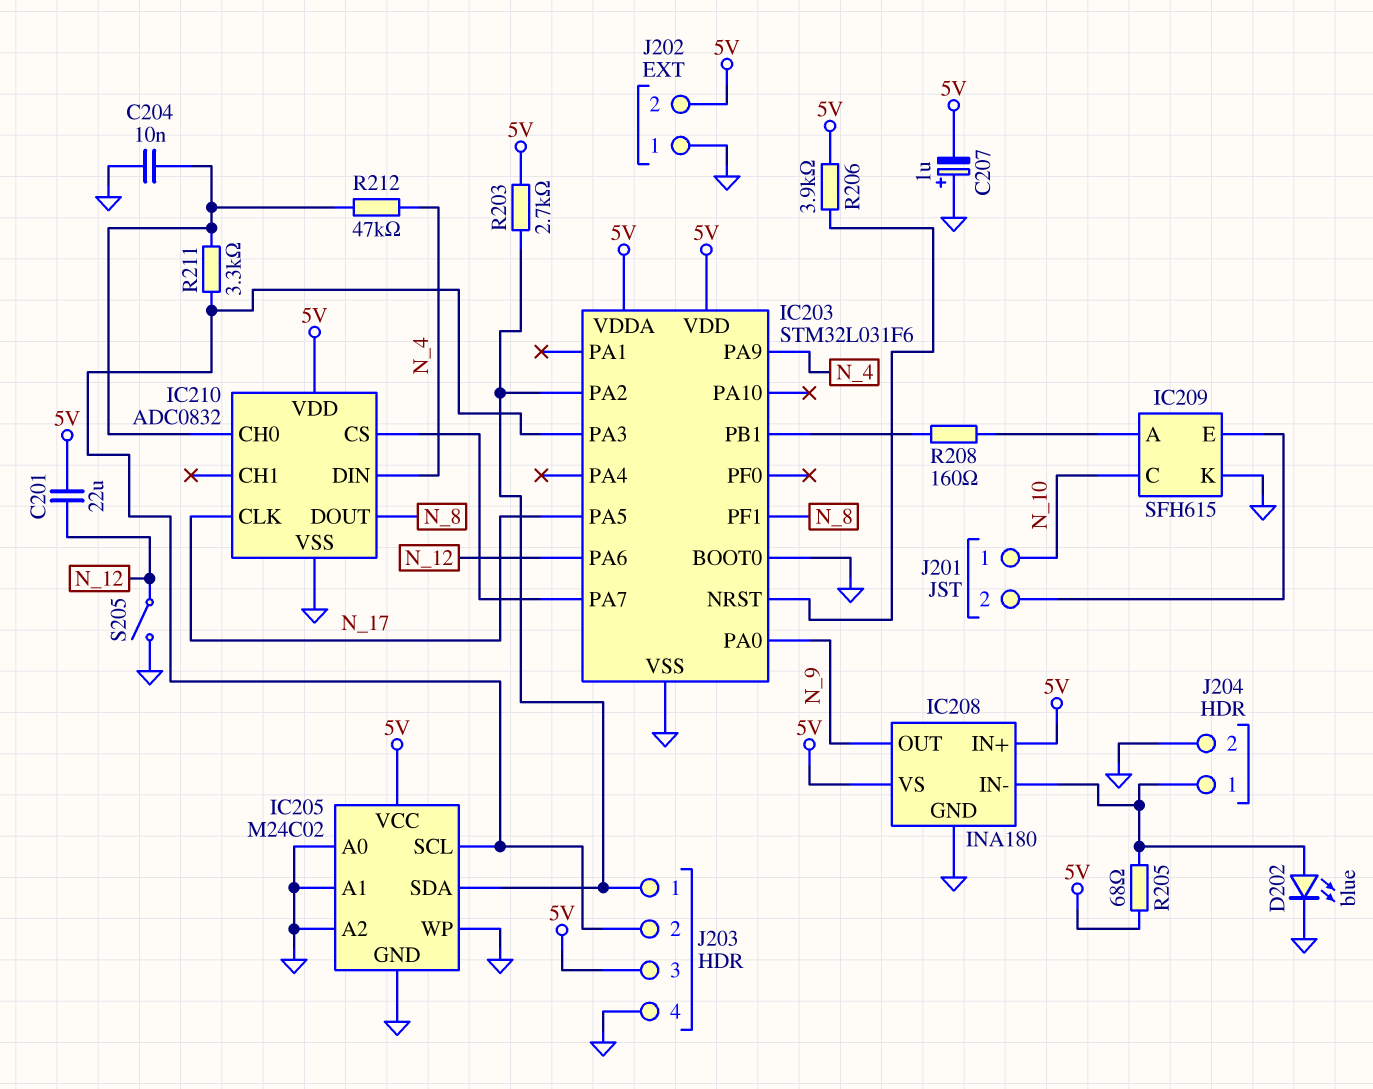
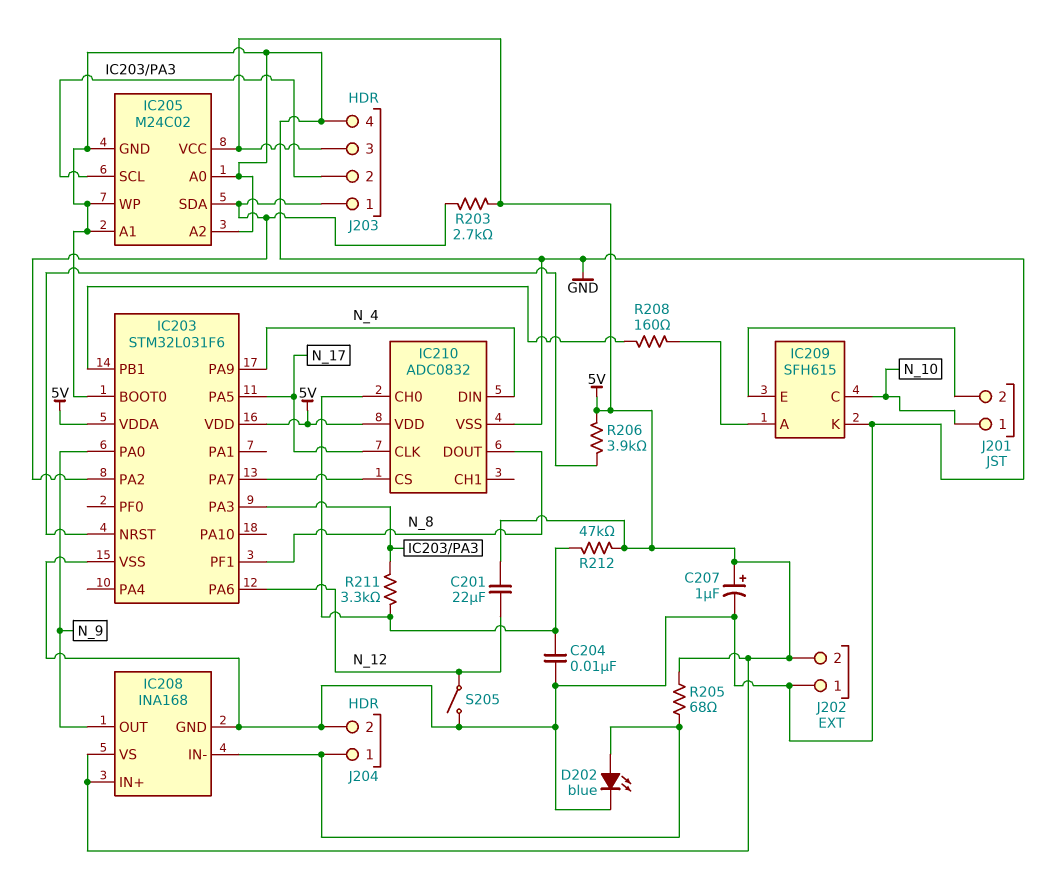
C207: 1uF (plus GND, minus 5V) -> 1uF (plus 5V, minus GND)
IC208: INA180 -> INA168
R212: 47k (IC210/CH0, N_4) -> 47k (5V, IC210/CH0)

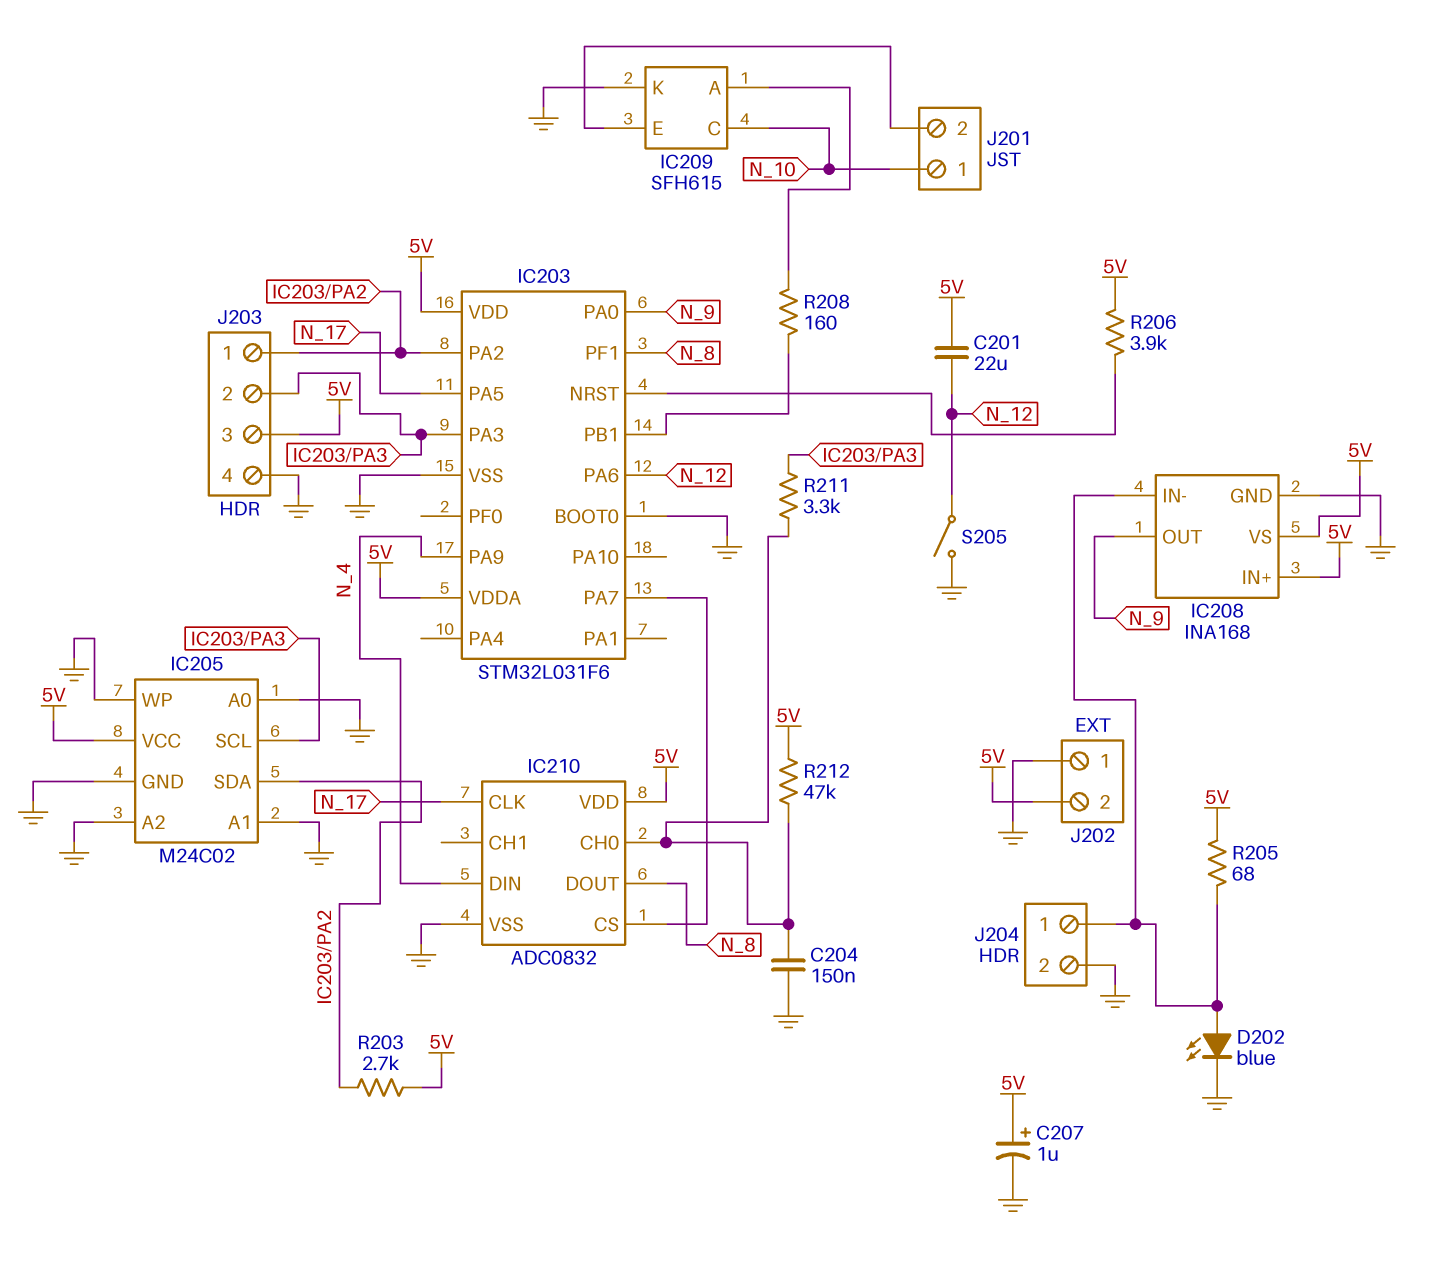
C204: 10nF (GND, IC210/CH0) -> 150nF (GND, IC210/CH0)

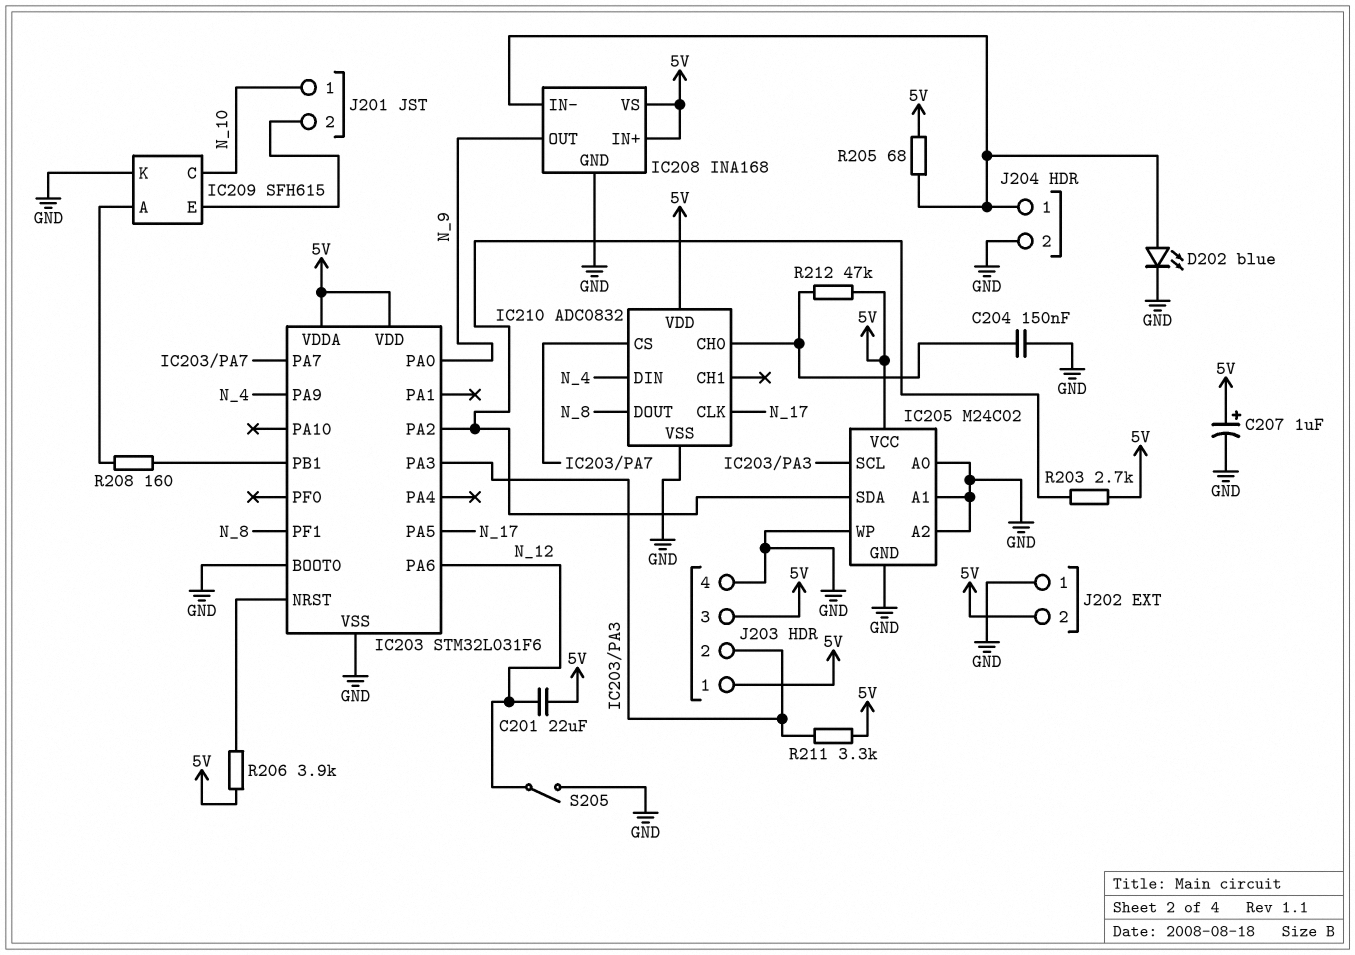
J203 pin 1: IC203/PA2 -> 5V
R211: 3.3k (IC203/PA3, IC210/CH0) -> 3.3k (5V, IC203/PA3)

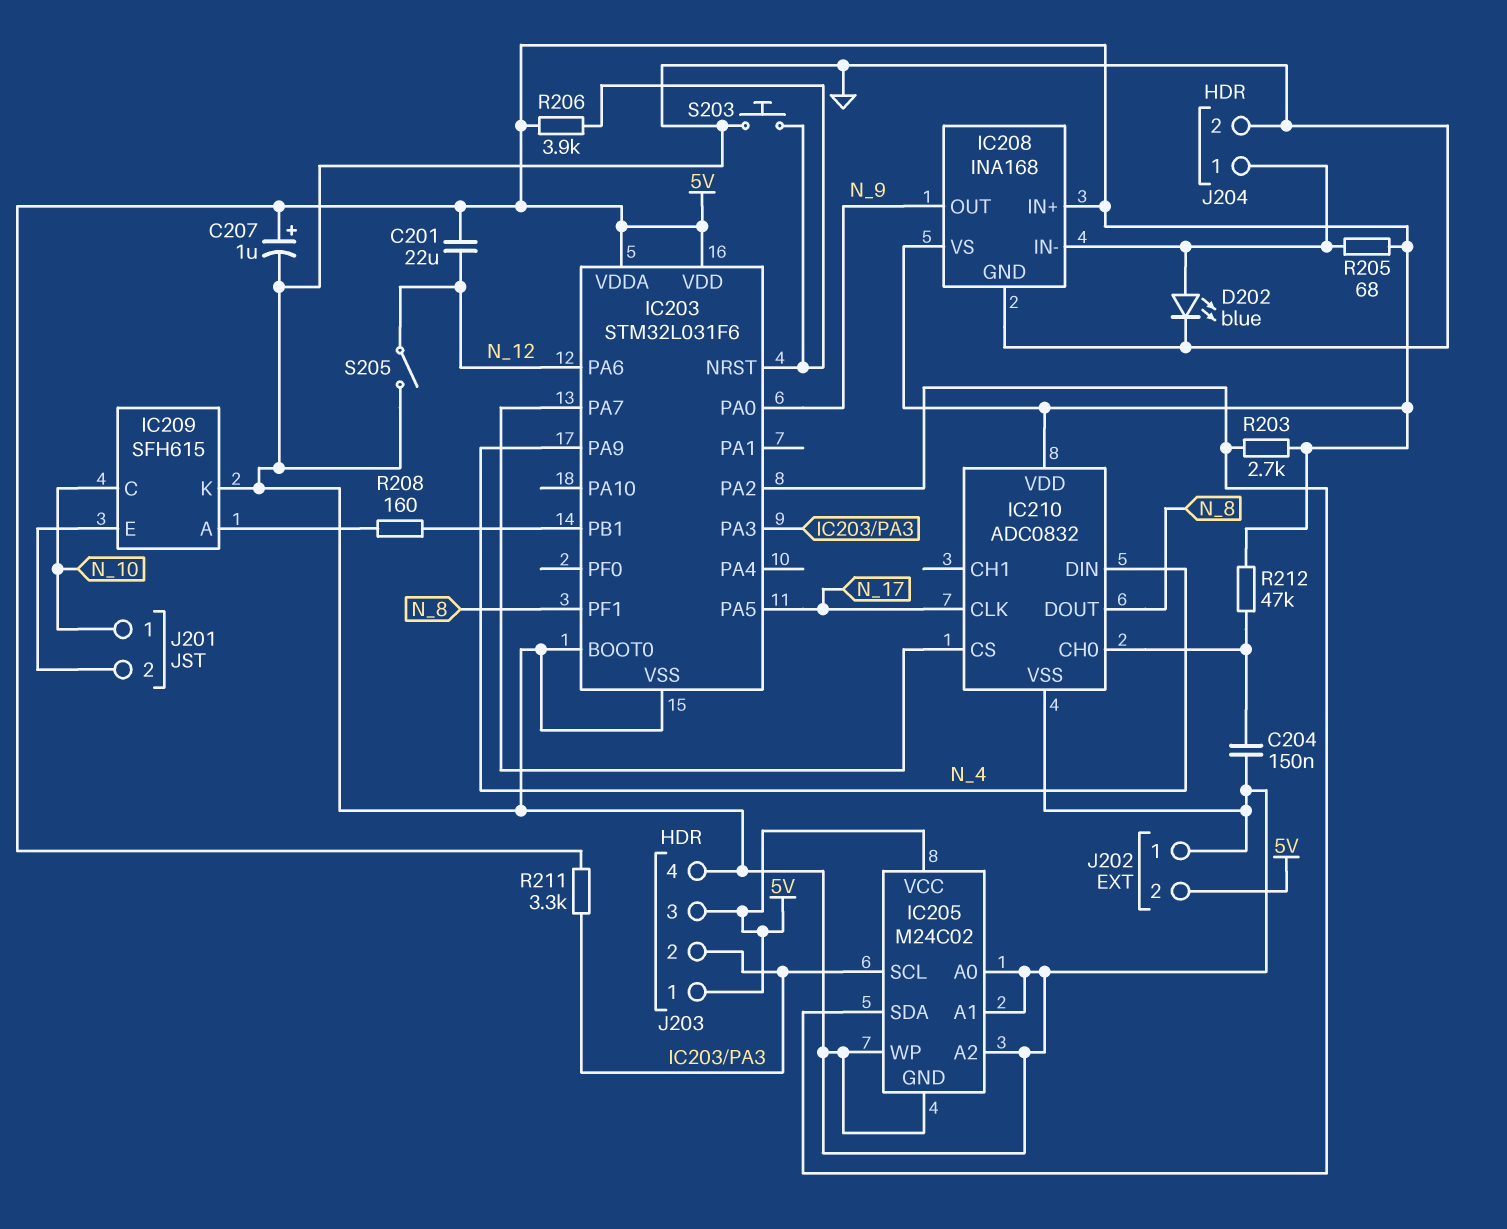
S203: none -> button (GND, IC203/NRST)

